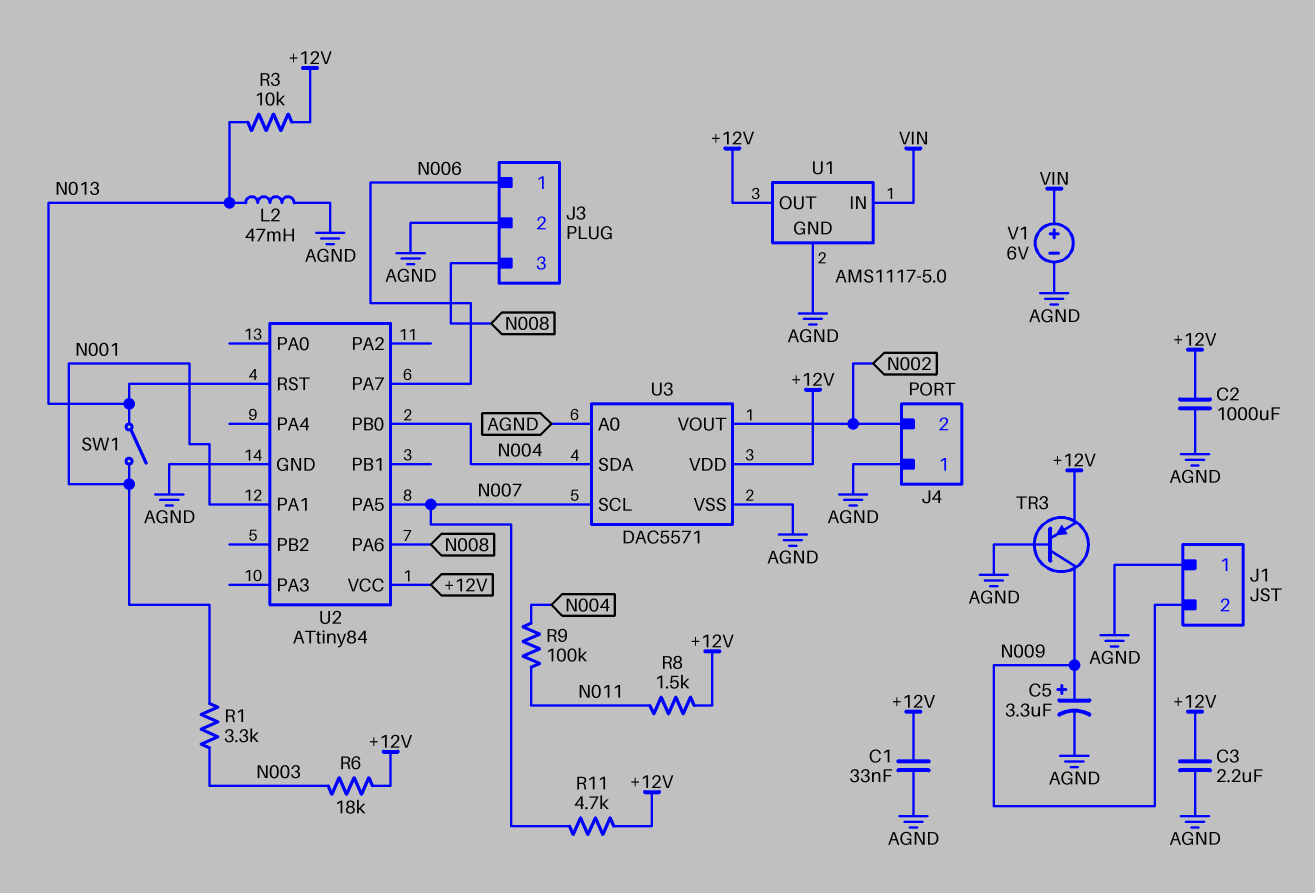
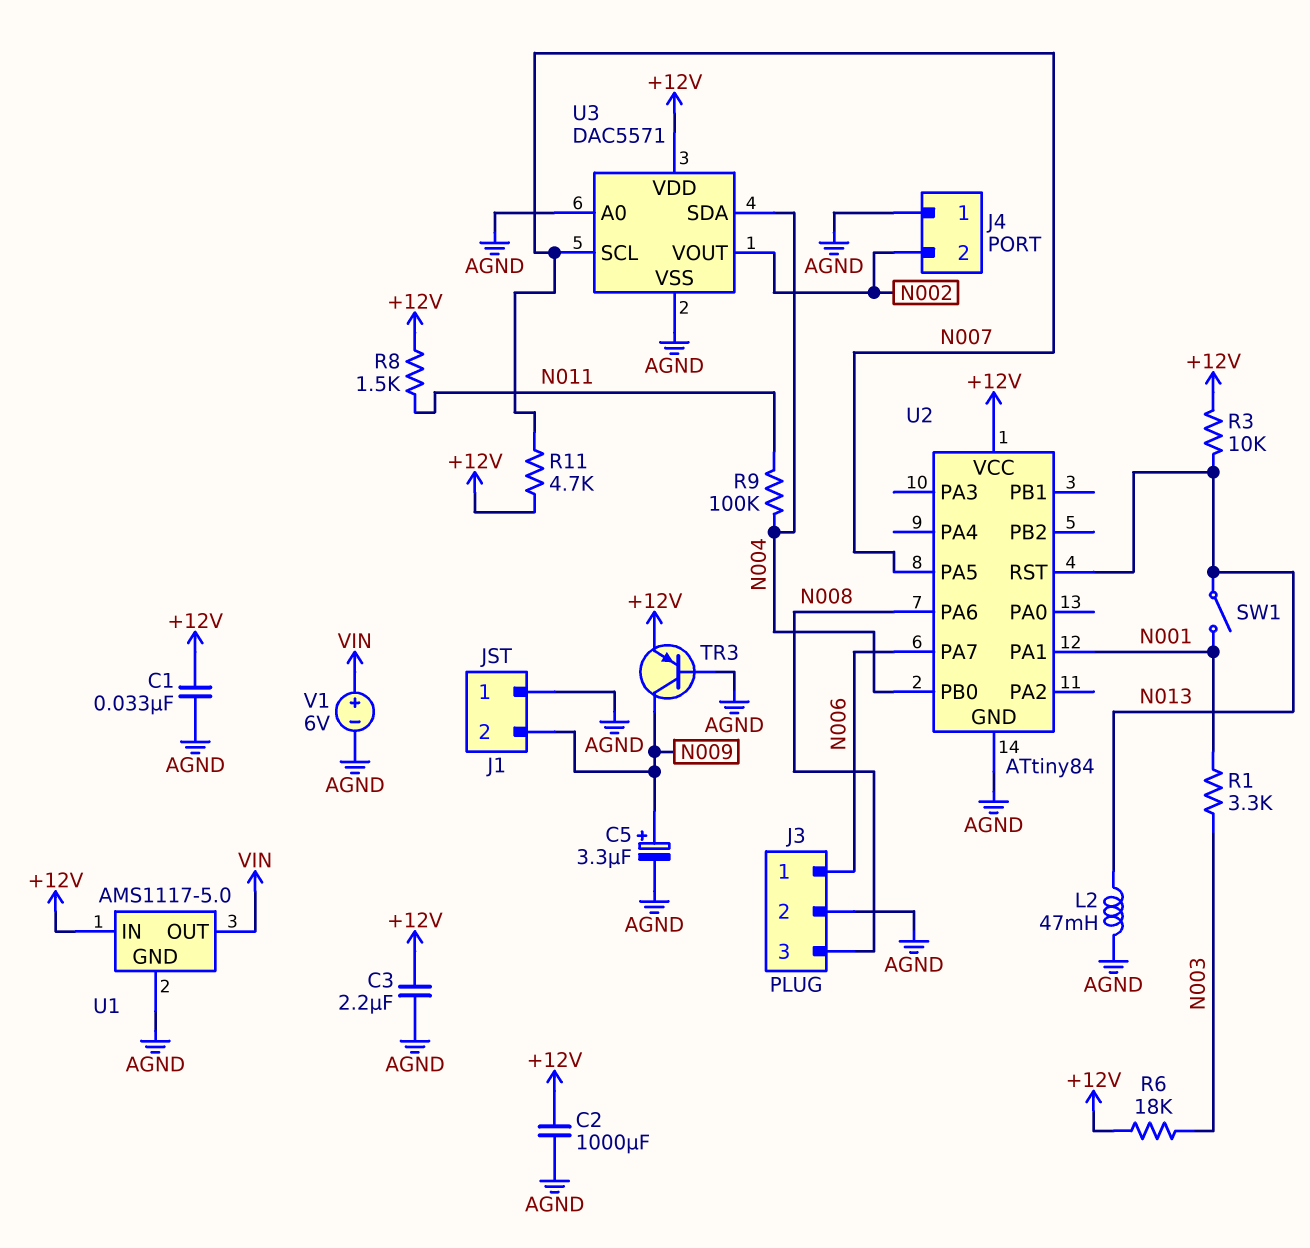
U1 pin IN: VIN -> +12V
U1 pin OUT: +12V -> VIN

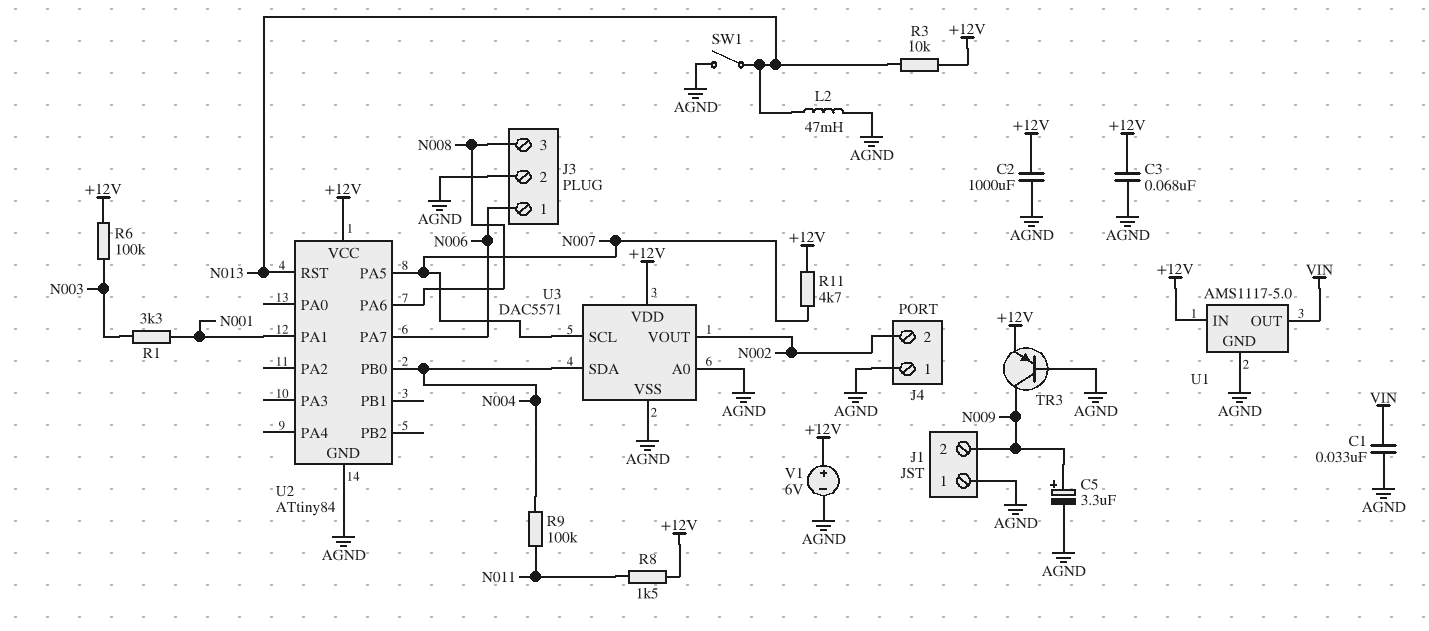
C1: 33nF (+12V, AGND) -> 33nF (AGND, VIN)
C3: 2.2uF (+12V, AGND) -> 68nF (+12V, AGND)
R6: 18k (+12V, N003) -> 100k (+12V, N003)
SW1: switch (N001, N013) -> switch (AGND, N013)
V1: 6V (plus VIN, minus AGND) -> 6V (plus +12V, minus AGND)

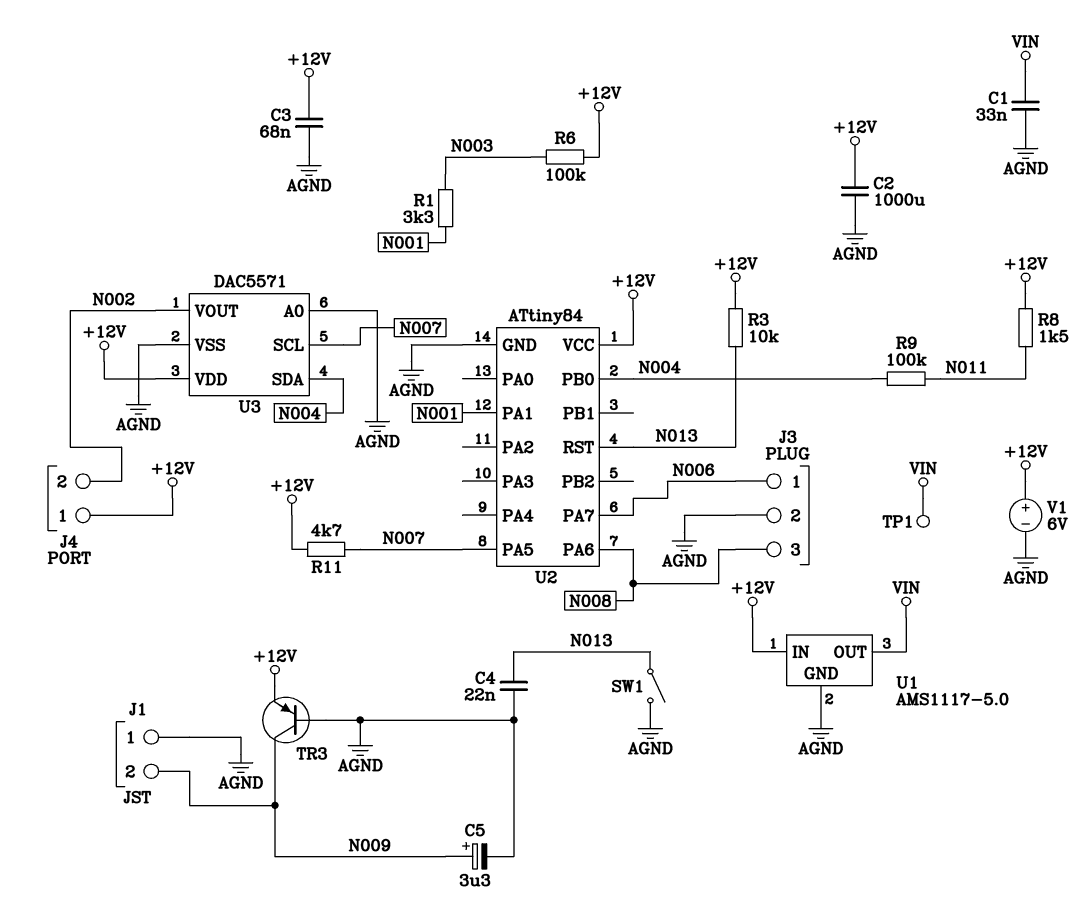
C4: none -> 22nF (AGND, N013)
J4 pin 1: AGND -> +12V
L2: 47mH (AGND, N013) -> none
TP1: none -> test point (VIN)

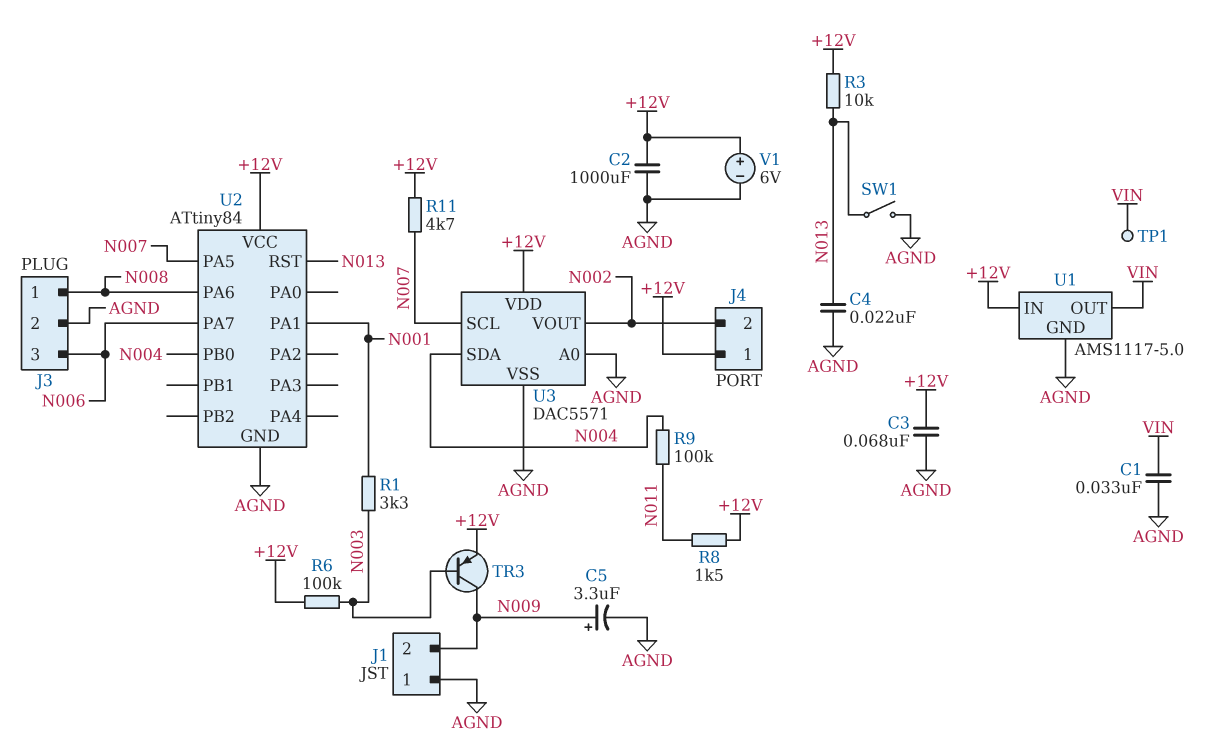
J3 pin 1: N006 -> N008
J3 pin 3: N008 -> N006
TR3: PNP (B AGND, C N009, E +12V) -> PNP (B N003, C N009, E +12V)

